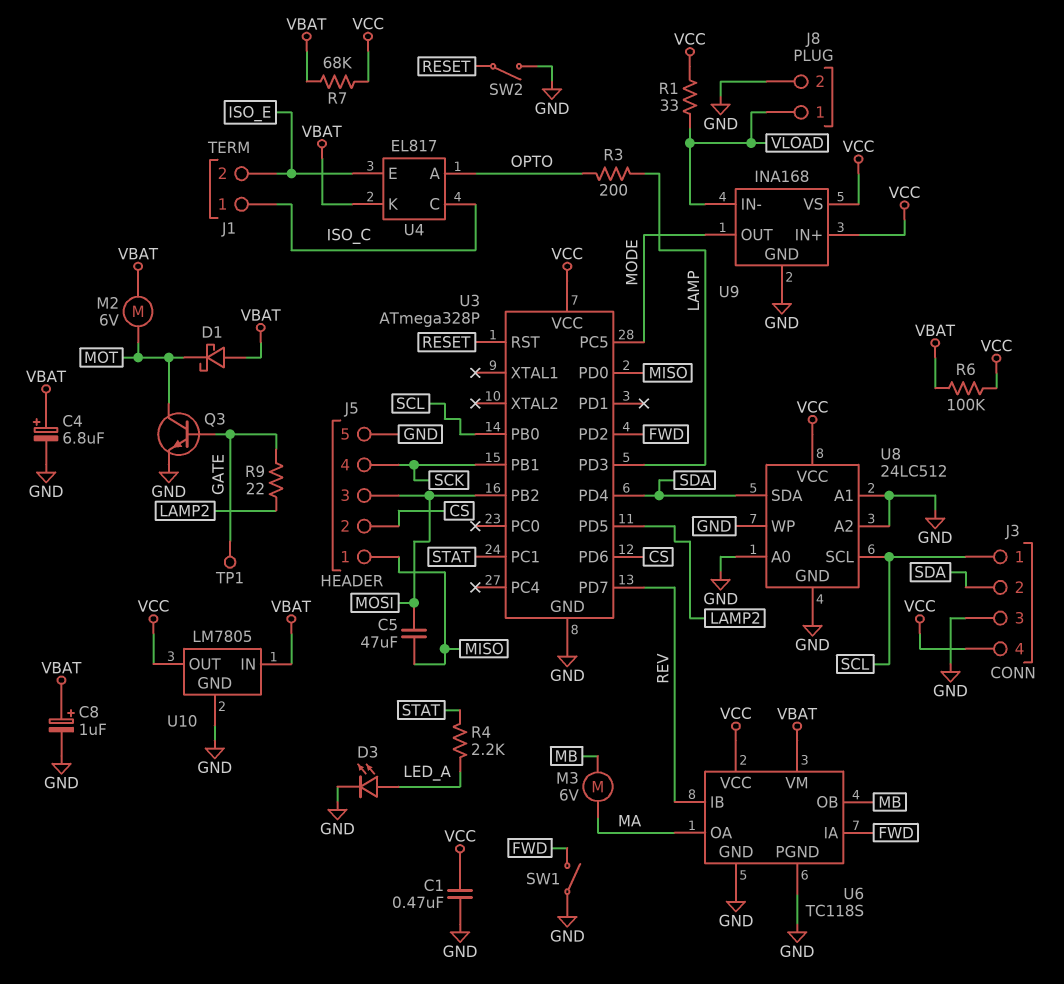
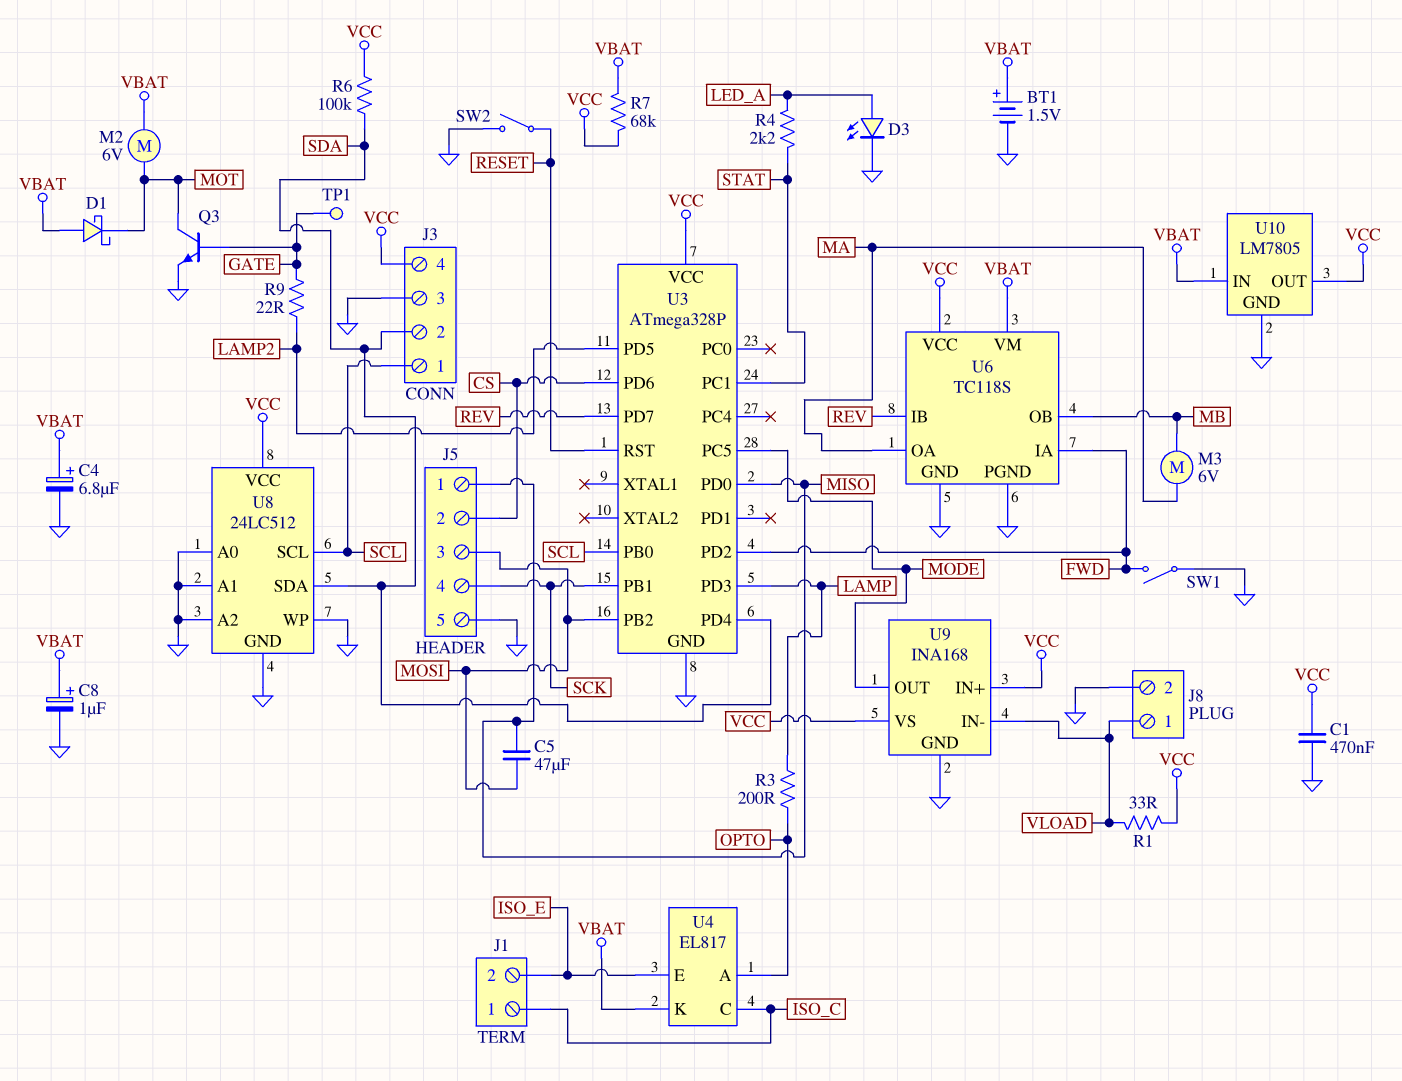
BT1: none -> 1.5V (plus VBAT, minus GND)
R6: 100k (VBAT, VCC) -> 100k (SDA, VCC)

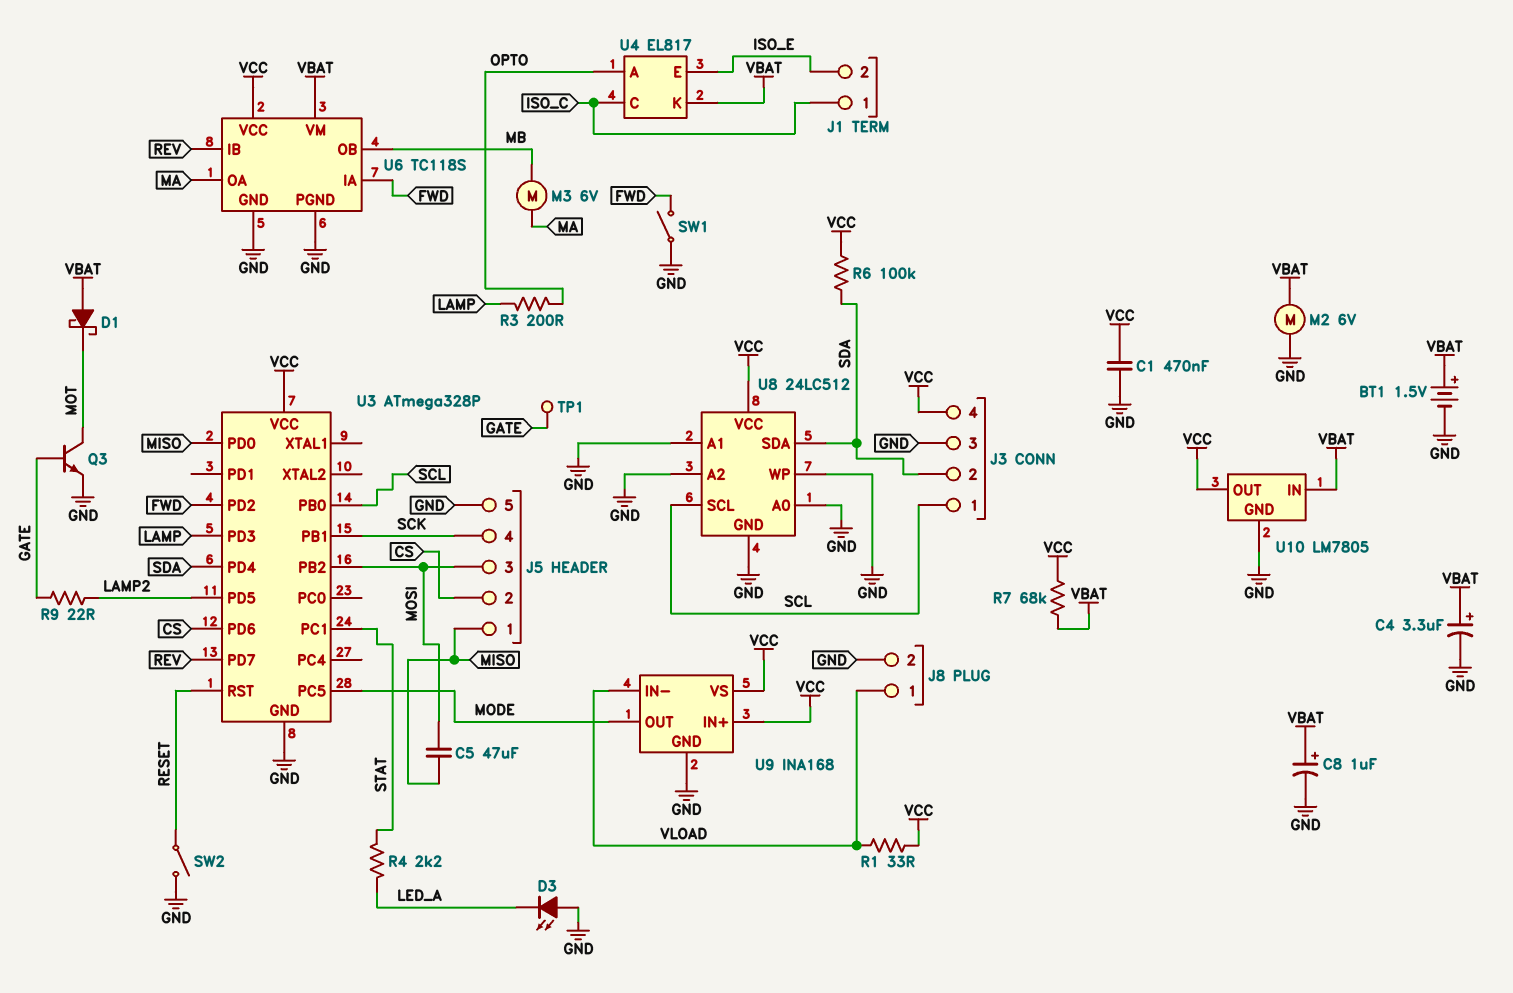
C4: 6.8uF (plus VBAT, minus GND) -> 3.3uF (plus VBAT, minus GND)
D3: LED (A LED_A, K GND) -> LED (A GND, K LED_A)
M2: motor 6V (MOT, VBAT) -> motor 6V (GND, VBAT)

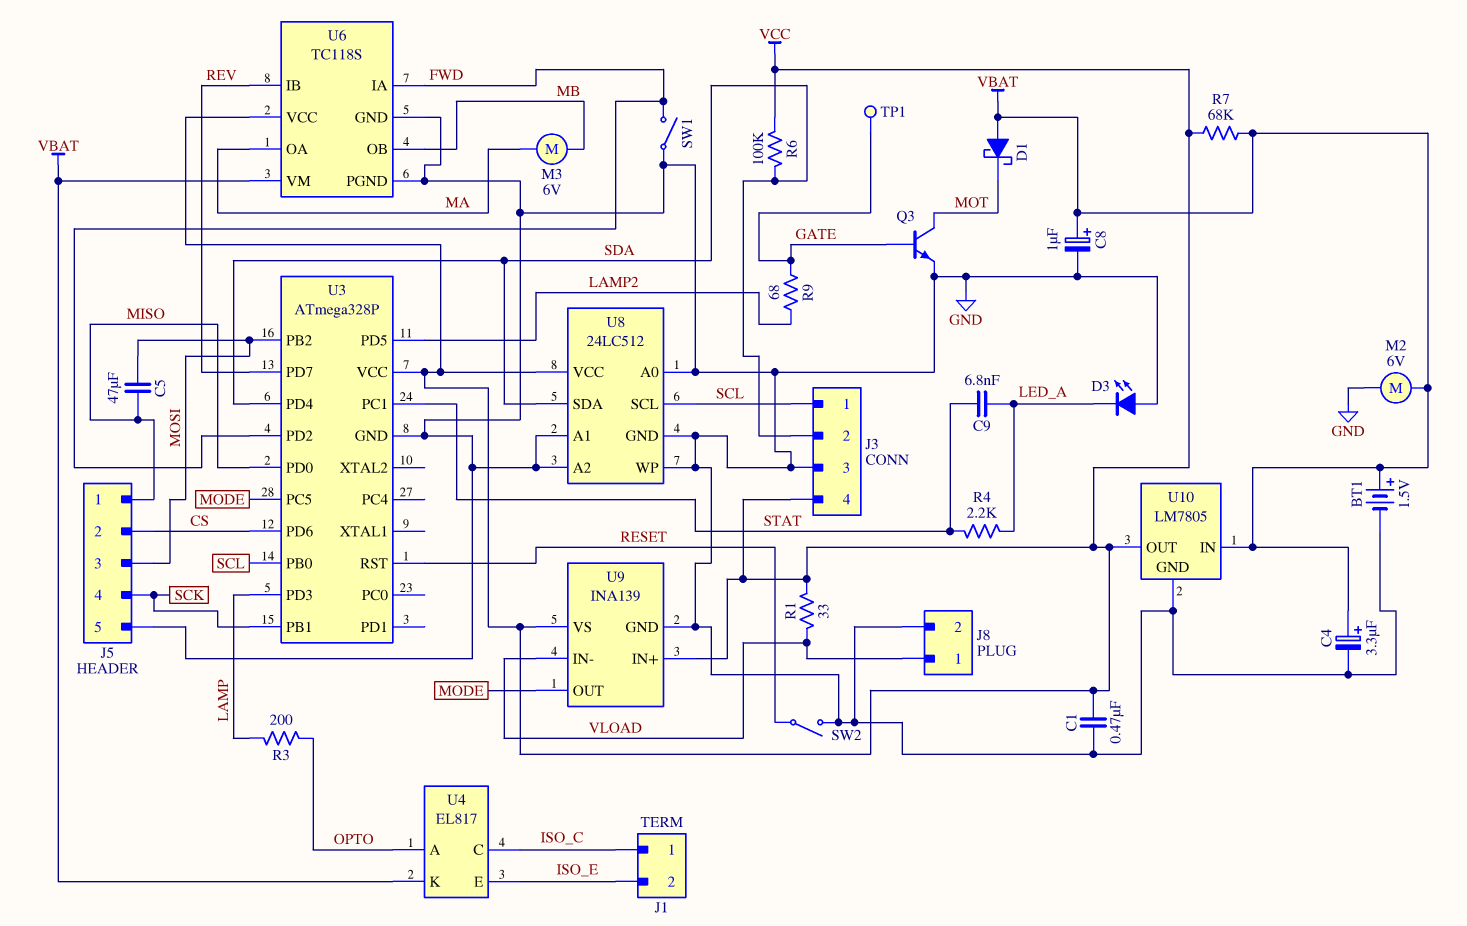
C9: none -> 6.8nF (LED_A, STAT)
R9: 22 (GATE, LAMP2) -> 68 (GATE, LAMP2)
U9: INA168 -> INA139

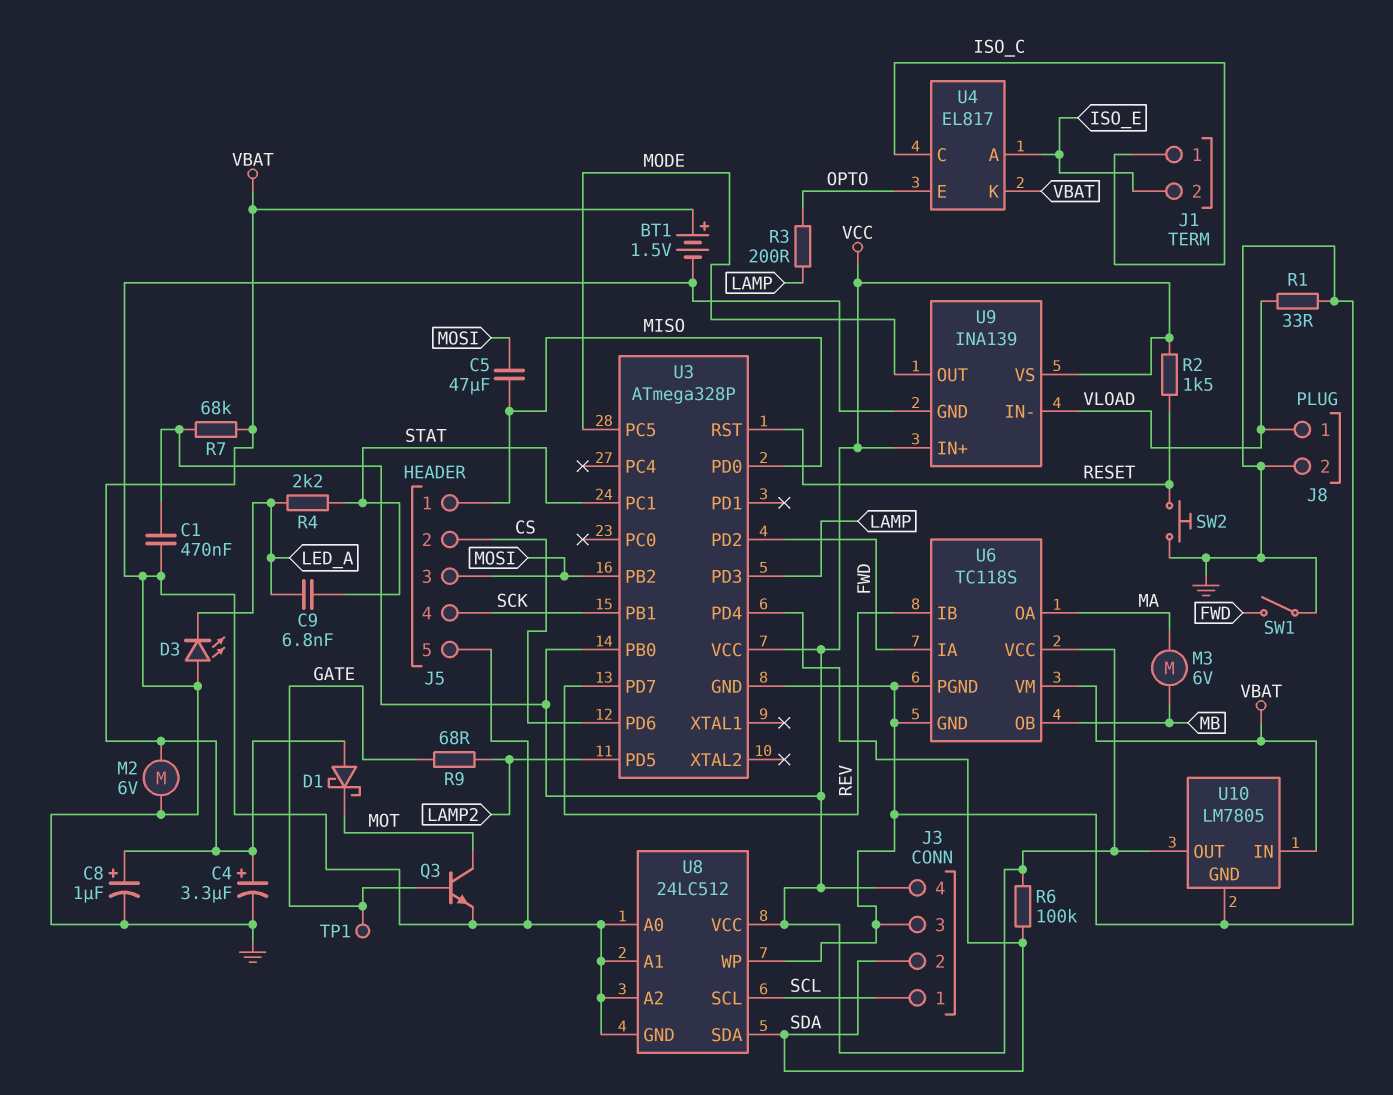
R1: 33 (VCC, VLOAD) -> 33 (GND, VLOAD)
R2: none -> 1.5k (RESET, VCC)
SW2: switch (GND, RESET) -> button (GND, RESET)
U3 pin PB0: SCL -> VCC
U4 pin A: OPTO -> ISO_E
U4 pin E: ISO_E -> OPTO

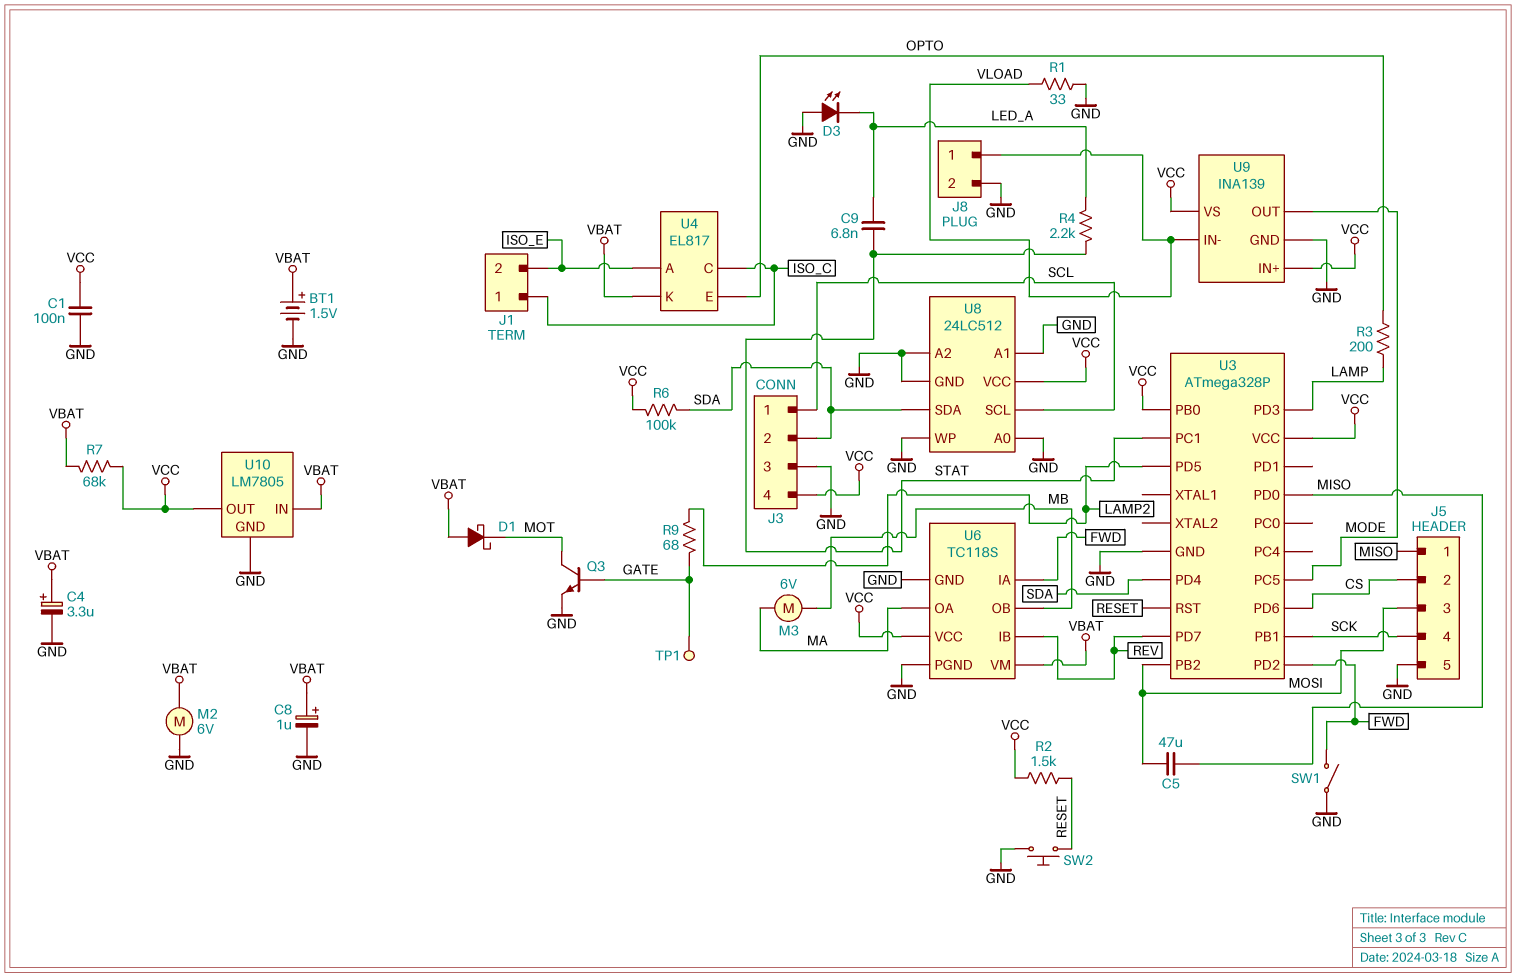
C1: 470nF (GND, VCC) -> 100nF (GND, VCC)

